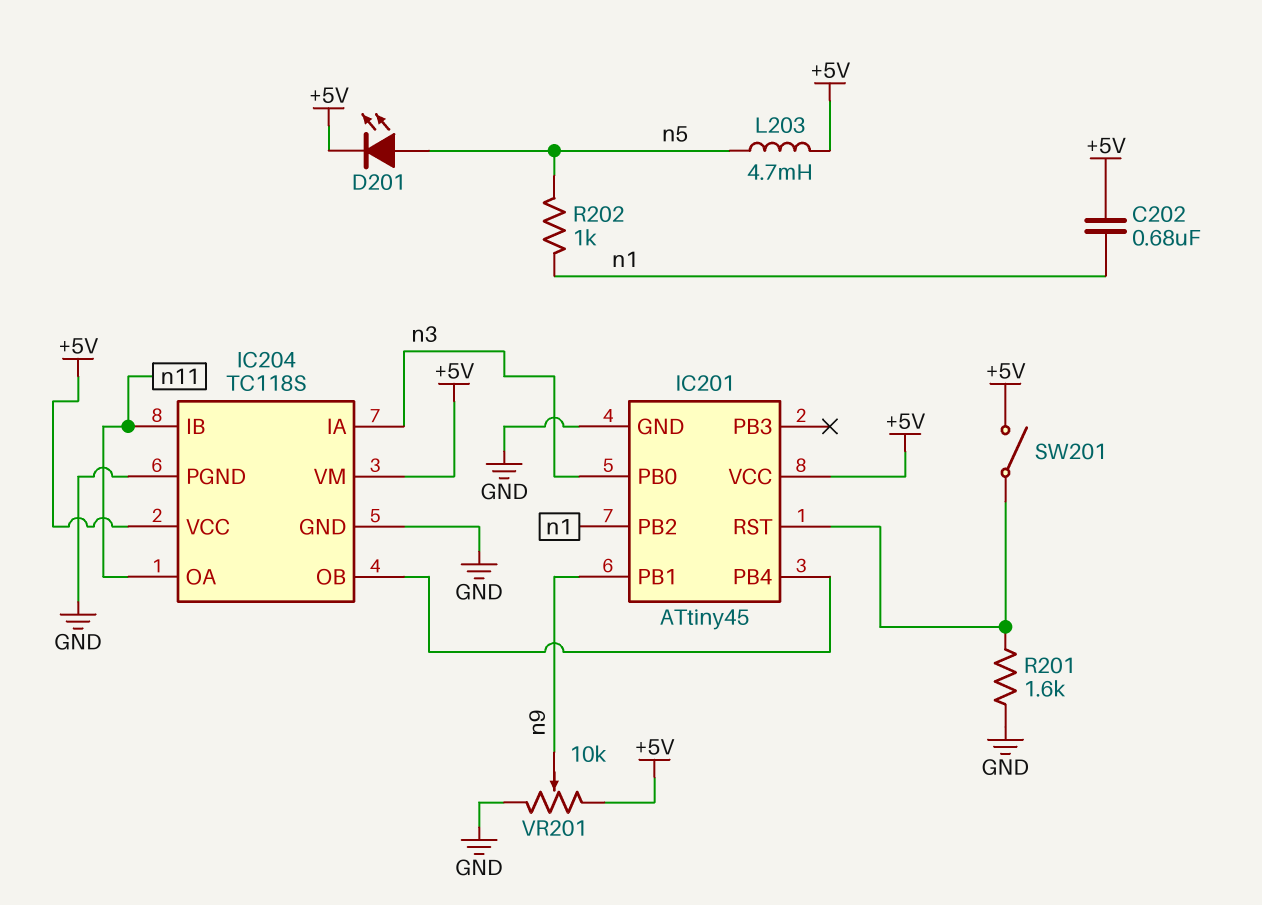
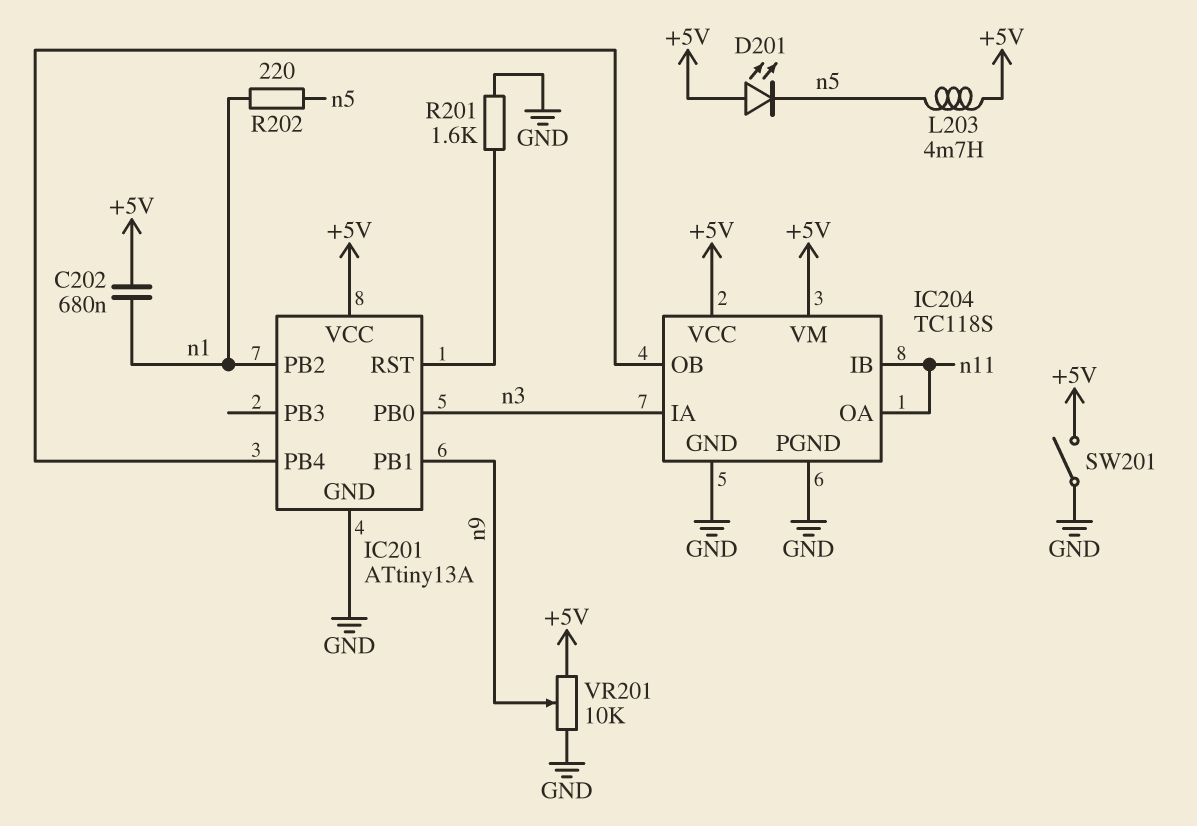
D201: LED (A n5, K +5V) -> LED (A +5V, K n5)
IC201: ATtiny45 -> ATtiny13A
R202: 1k (n1, n5) -> 220 (n1, n5)
SW201: switch (+5V, IC201/RST) -> switch (+5V, GND)

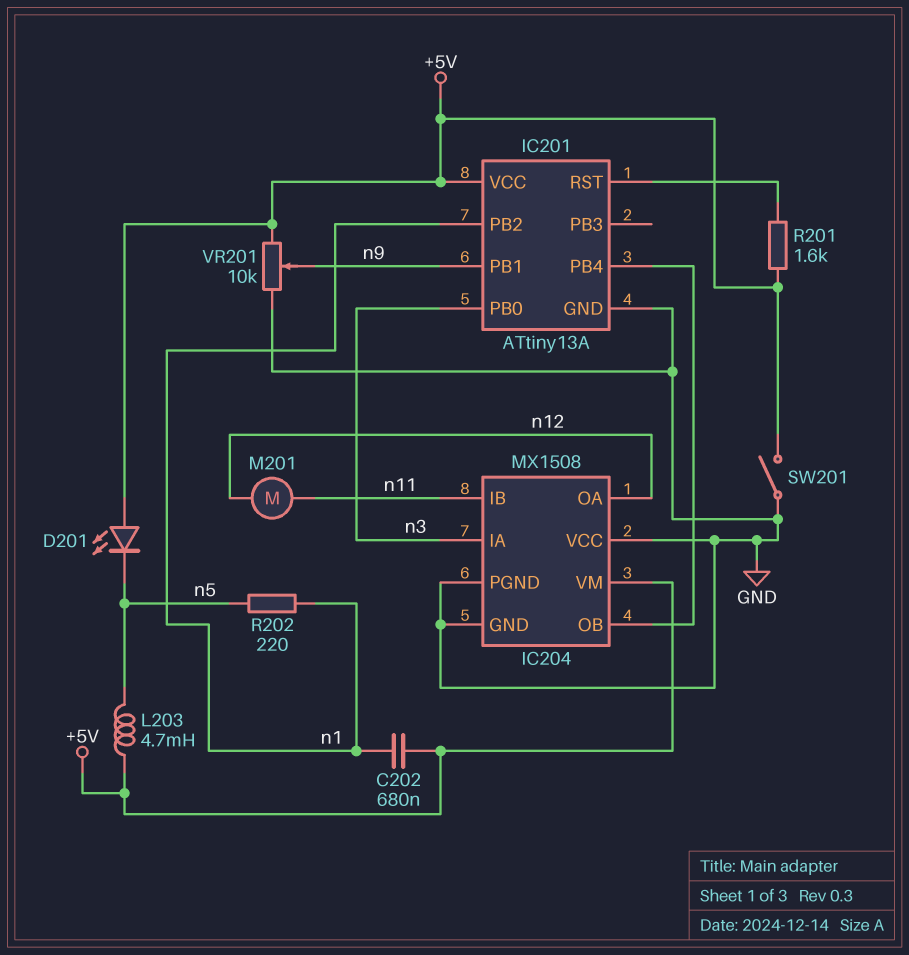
IC204: TC118S -> MX1508
IC204 pin OA: n11 -> n12
IC204 pin VCC: +5V -> GND
M201: none -> motor (n11, n12)
R201: 1.6k (GND, IC201/RST) -> 1.6k (+5V, IC201/RST)

